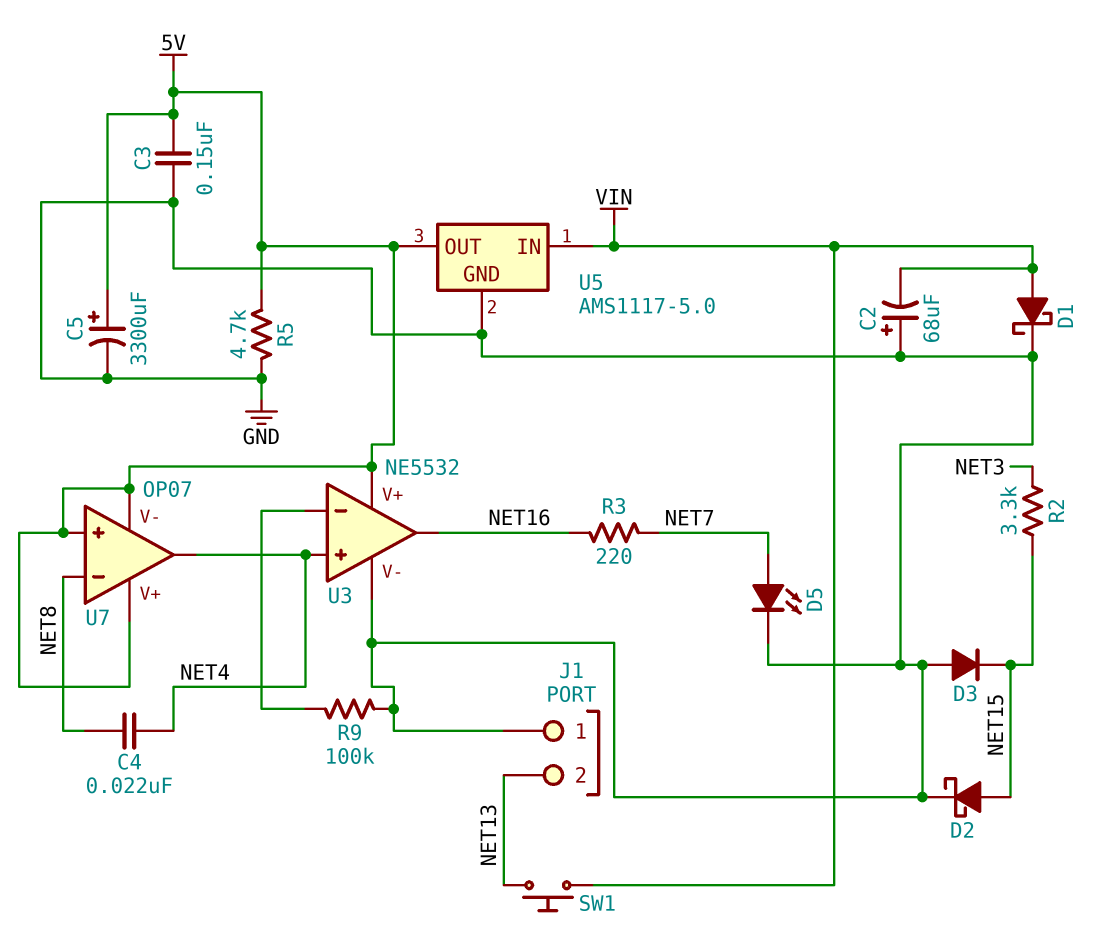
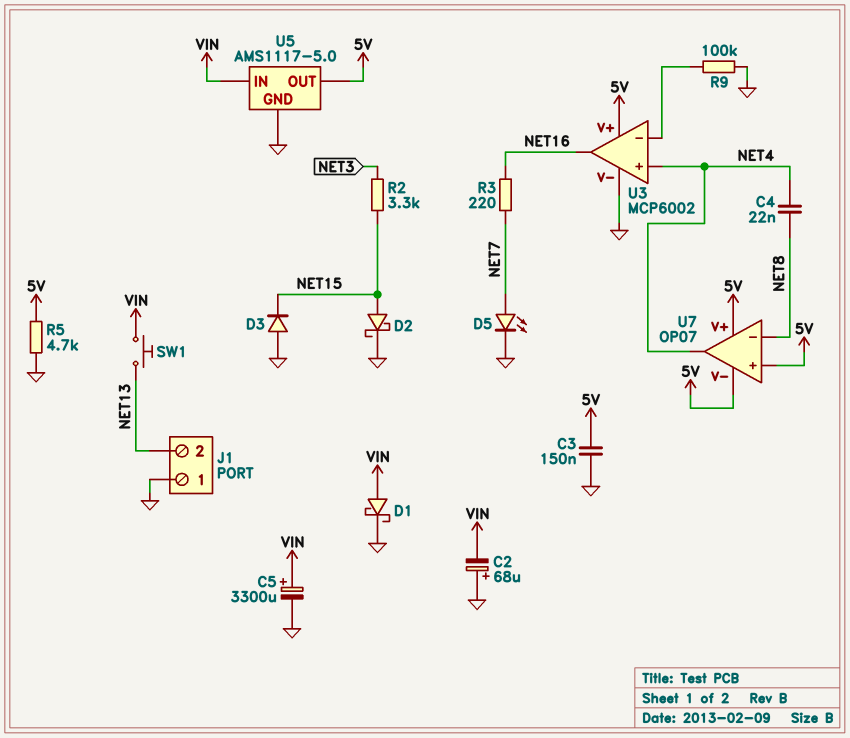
C5: 3300uF (plus 5V, minus GND) -> 3300uF (plus VIN, minus GND)
U3: NE5532 -> MCP6002

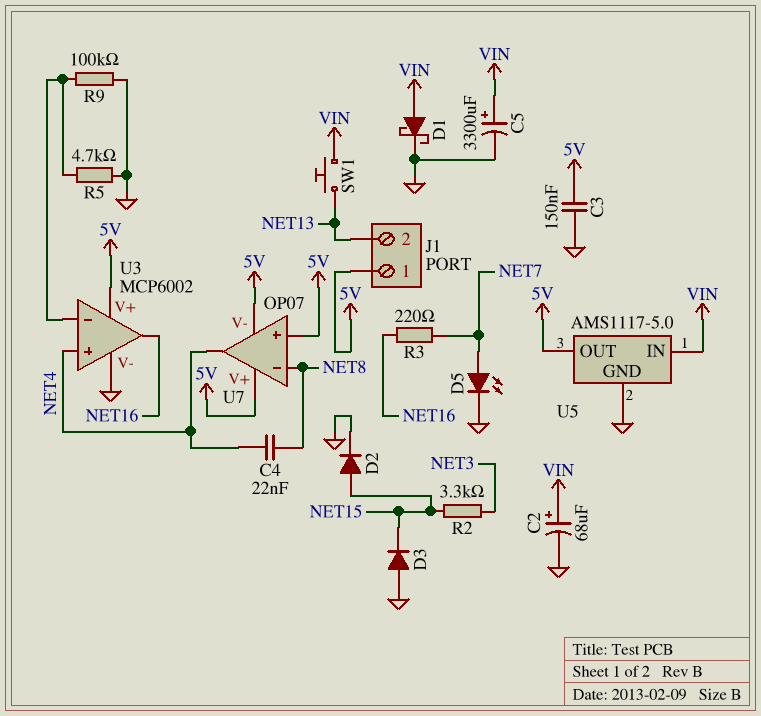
C2: 68uF (plus GND, minus VIN) -> 68uF (plus VIN, minus GND)
D2: schottky (A NET15, K GND) -> diode (A NET15, K GND)
J1 pin 1: GND -> 5V
R5: 4.7k (5V, GND) -> 4.7k (GND, U3/in-)

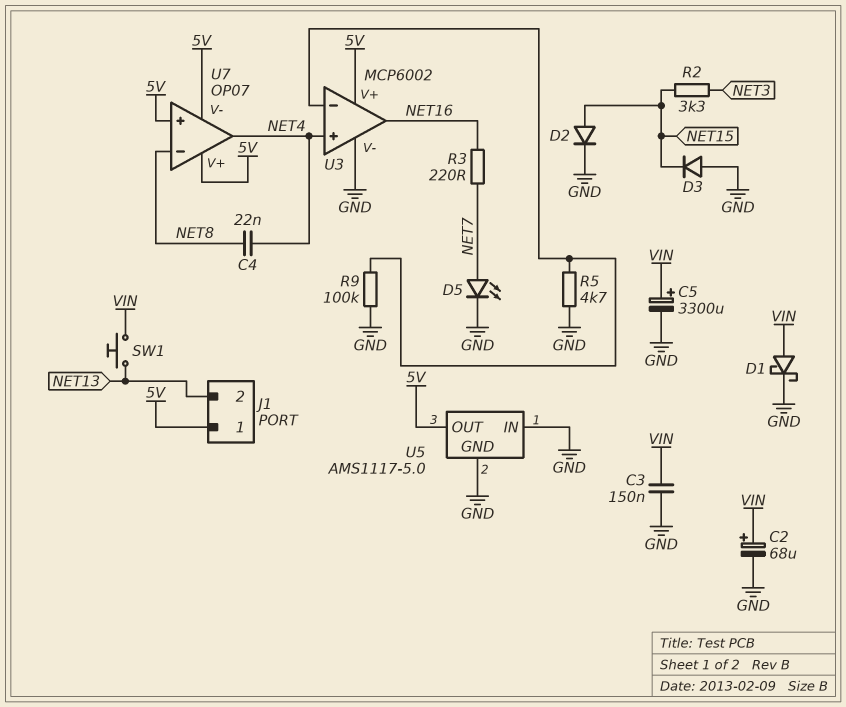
C3: 150nF (5V, GND) -> 150nF (GND, VIN)
U5 pin IN: VIN -> GND

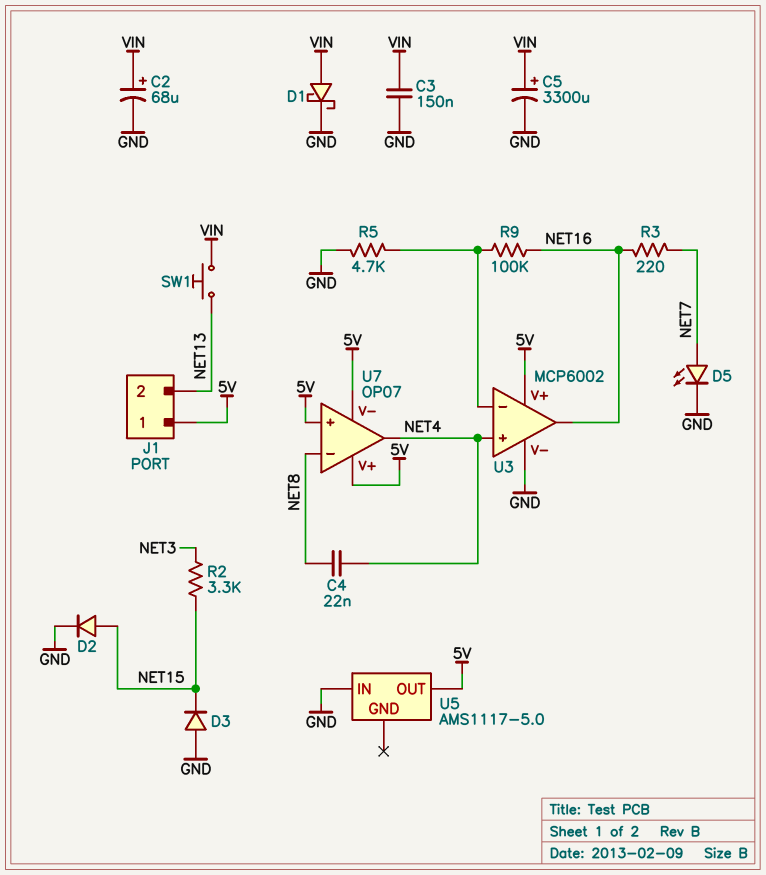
R9: 100k (GND, U3/in-) -> 100k (NET16, U3/in-)
U5 pin GND: GND -> none

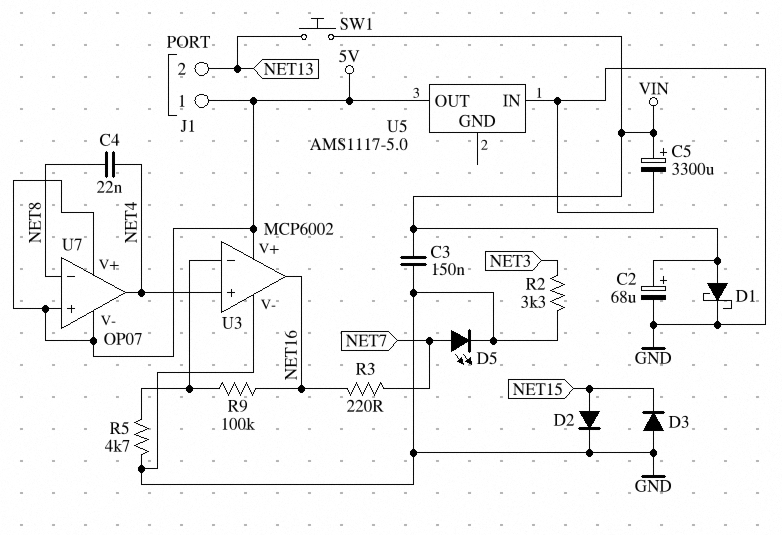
R2: 3.3k (NET3, NET15) -> 3.3k (GND, NET3)

